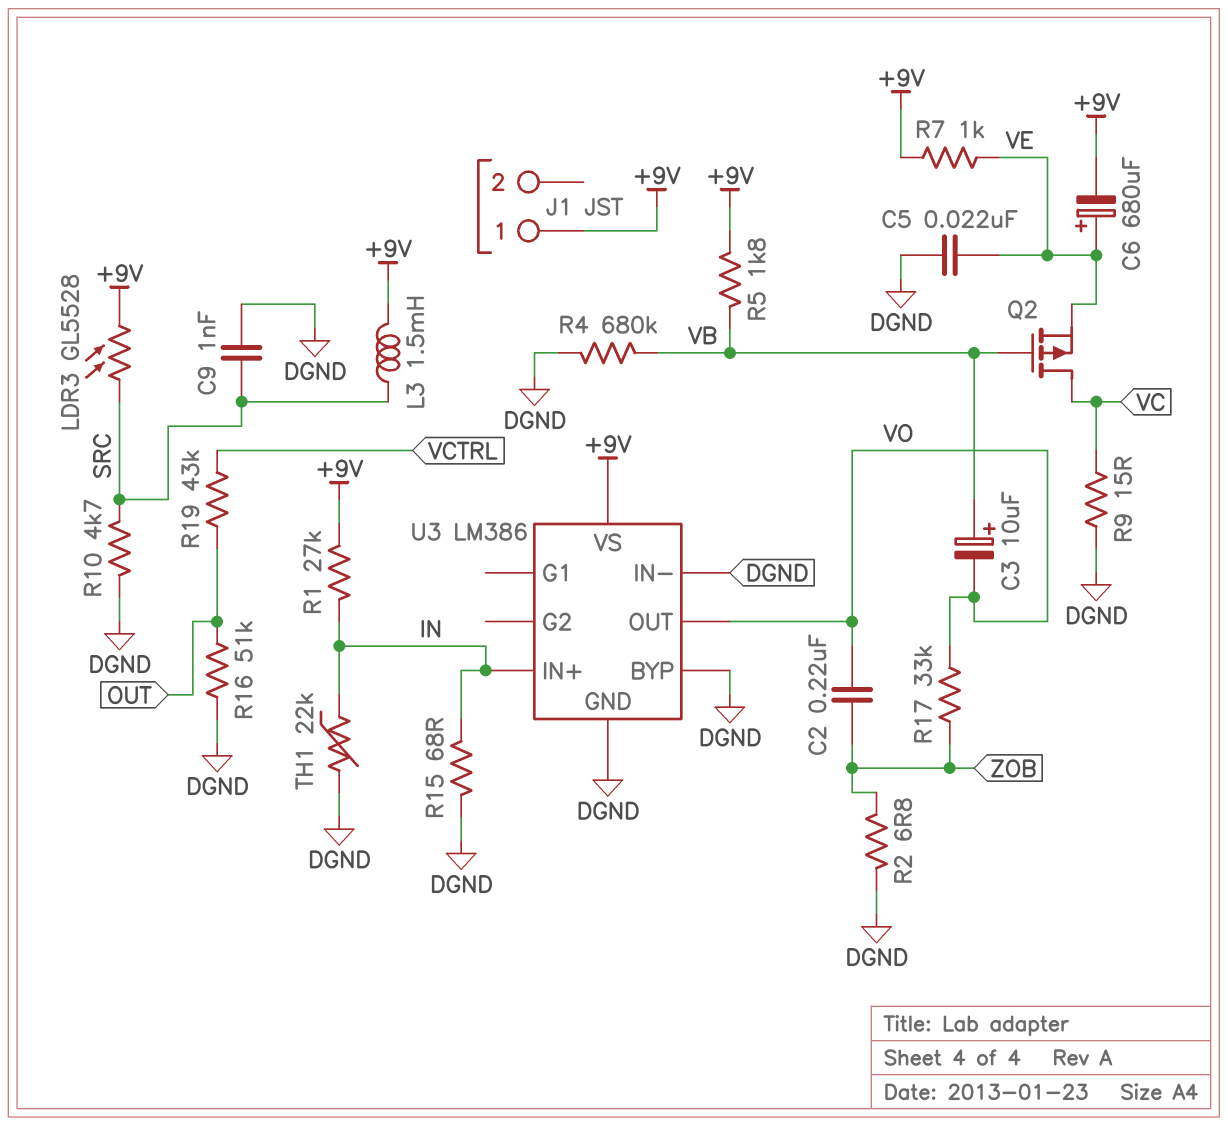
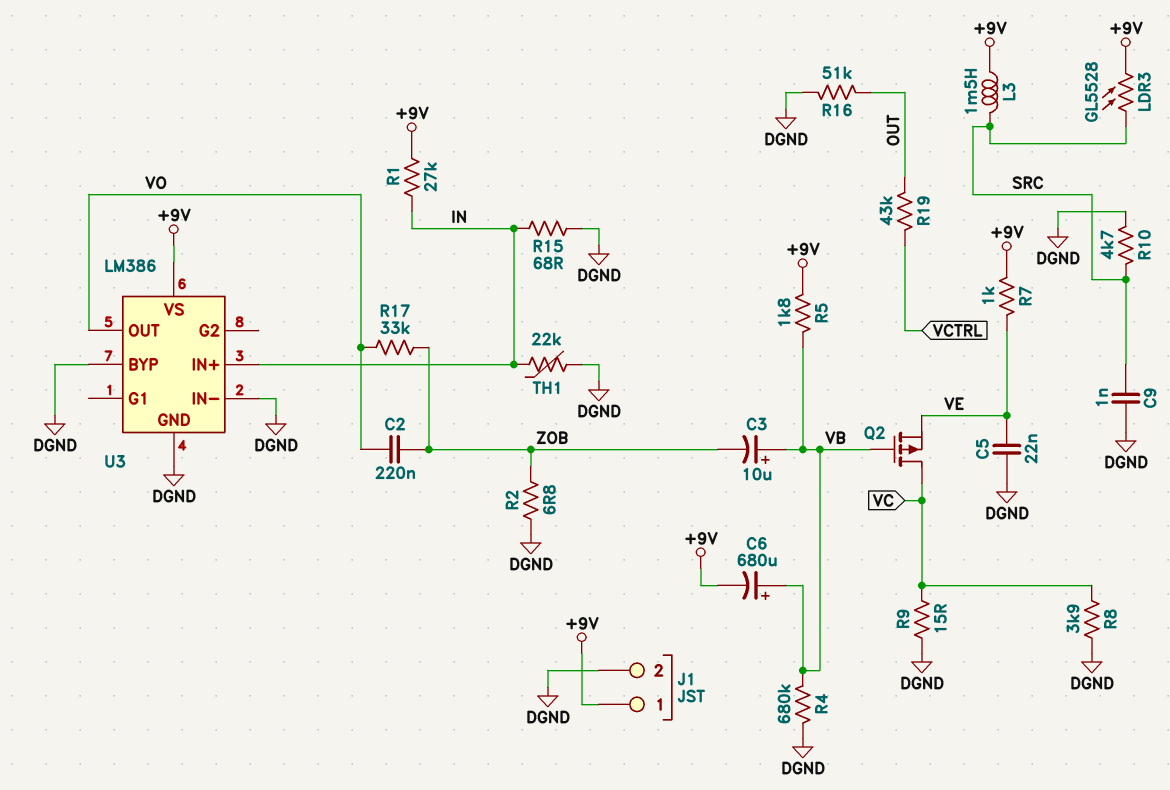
C3: 10uF (plus VB, minus VO) -> 10uF (plus VB, minus ZOB)
C6: 680uF (plus VE, minus +9V) -> 680uF (plus VB, minus +9V)
J1 pin 2: none -> DGND
R8: none -> 3.9k (DGND, VC)

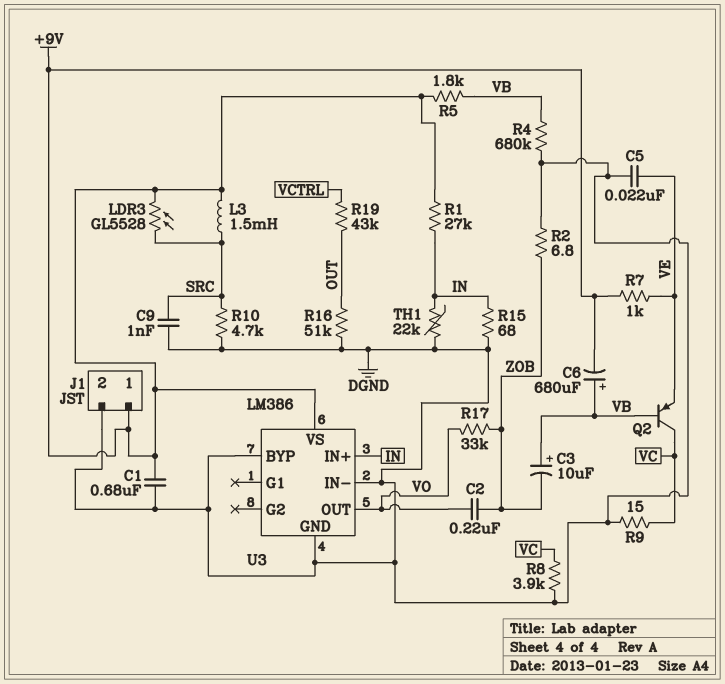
C1: none -> 680nF (+9V, DGND)
Q2: PMOS (G VB, D VC, S VE) -> PNP (B VB, C VC, E VE)

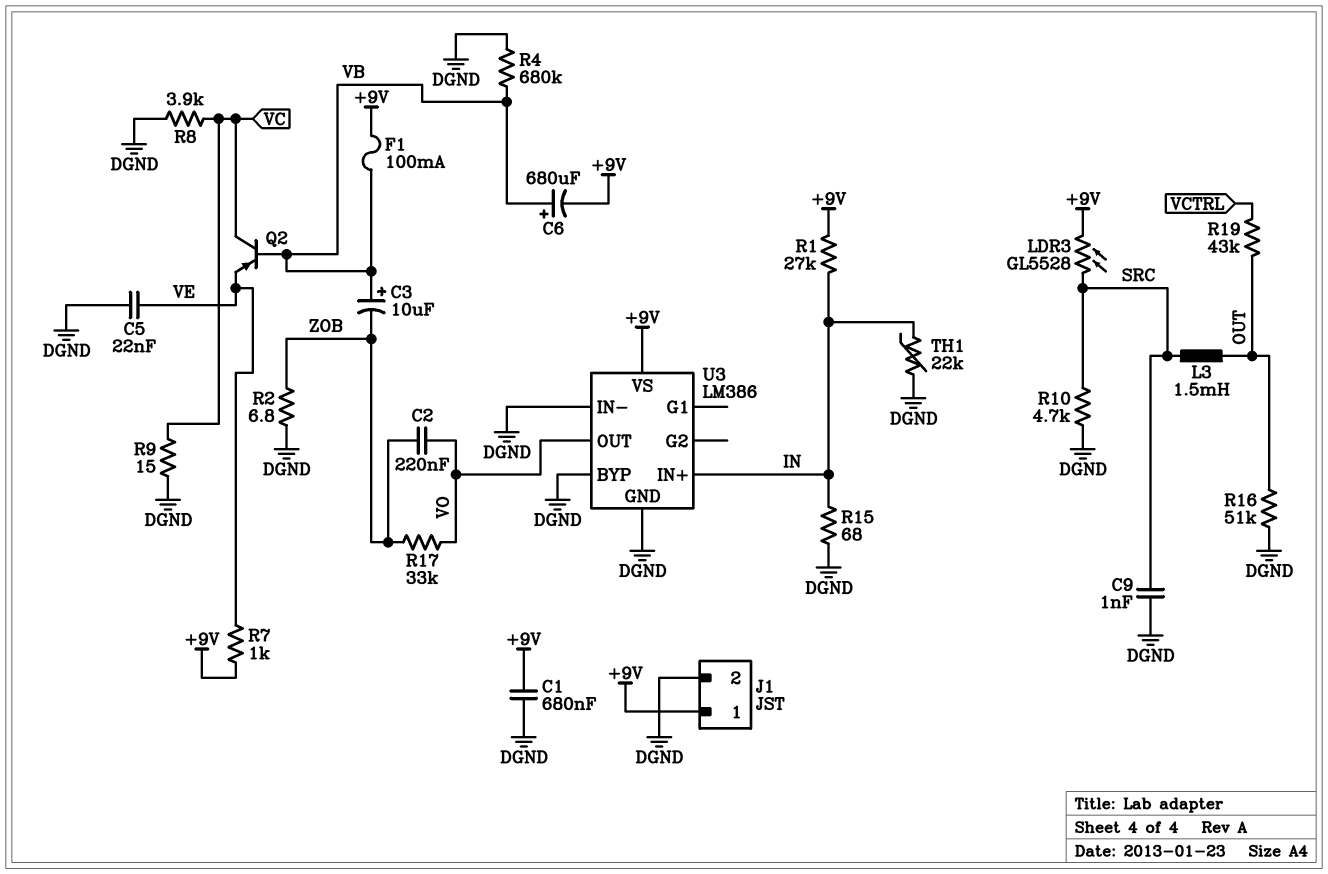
F1: none -> 100mA (+9V, VB)
L3: 1.5mH (+9V, SRC) -> 1.5mH (OUT, SRC)
R5: 1.8k (+9V, VB) -> none

